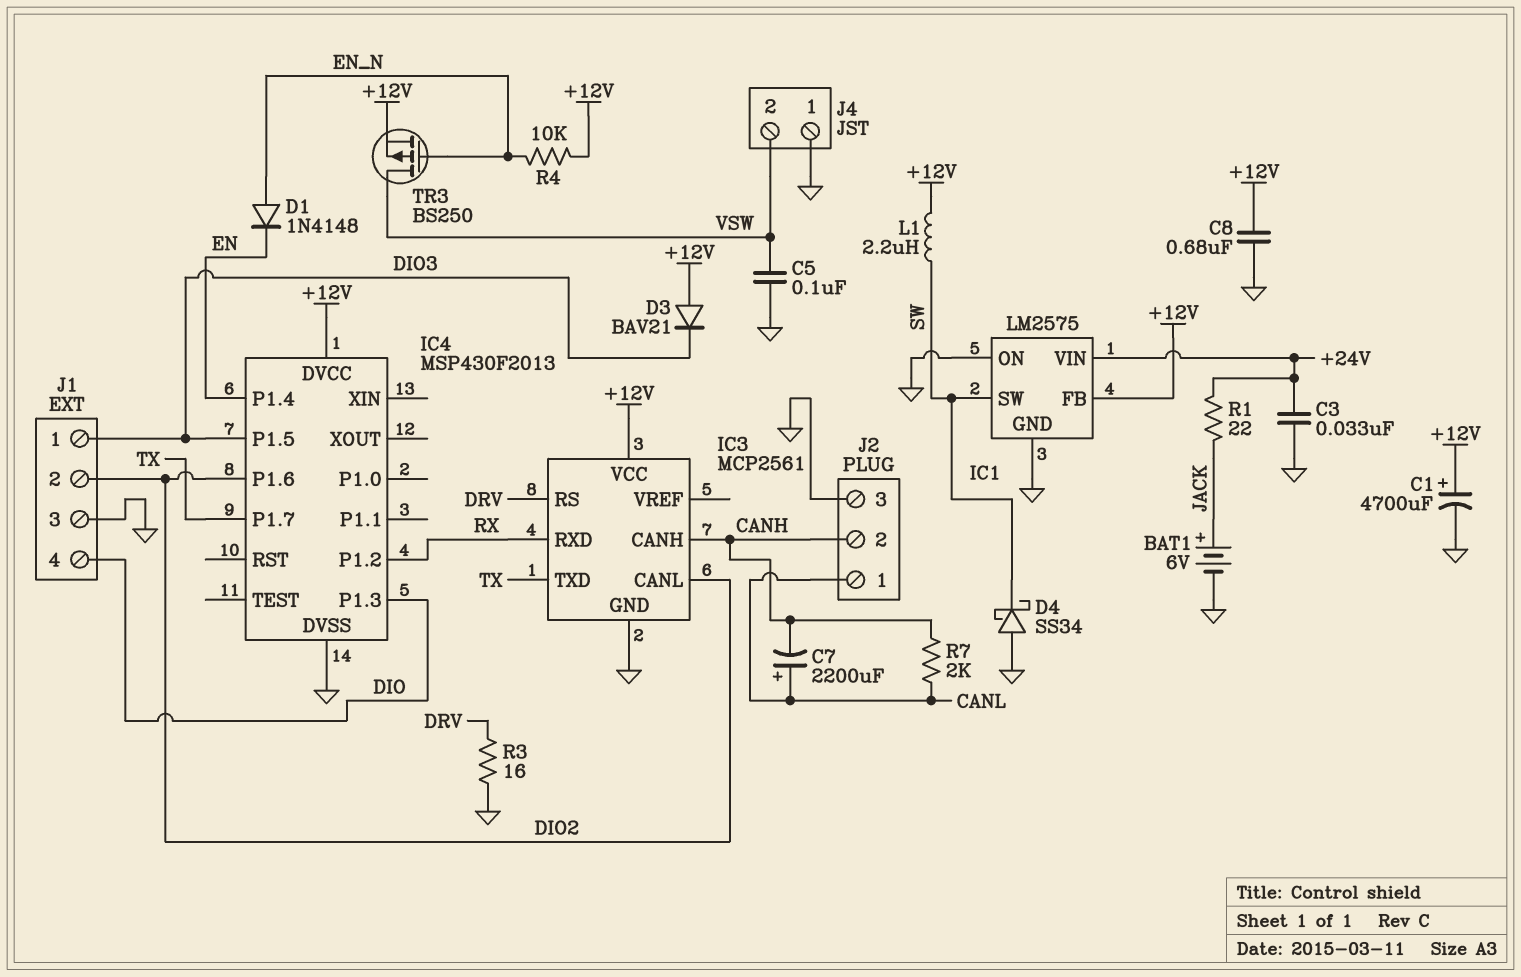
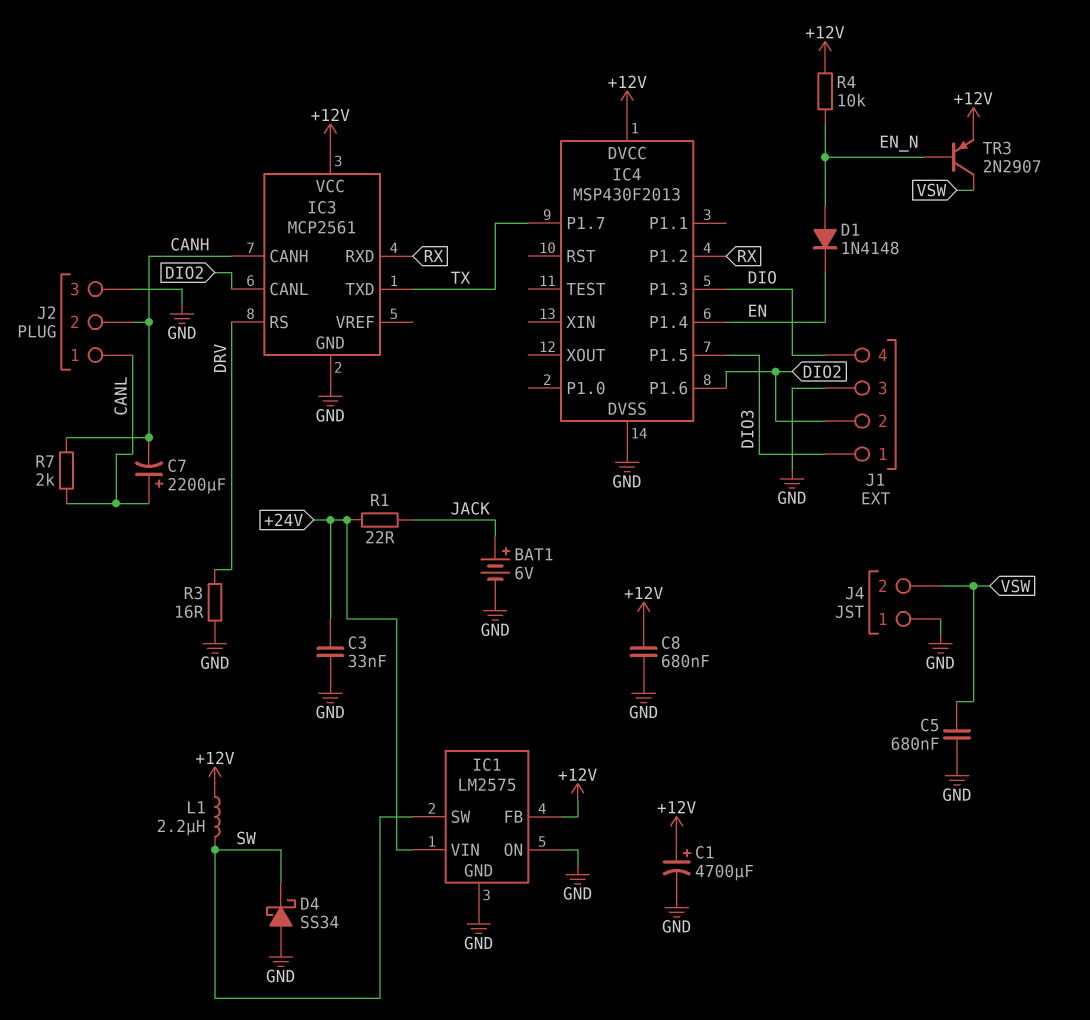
C5: 100nF (GND, VSW) -> 680nF (GND, VSW)
D3: diode BAV21 (A +12V, K DIO3) -> none
TR3: PMOS BS250 (G EN_N, D VSW, S +12V) -> PNP 2N2907 (B EN_N, C VSW, E +12V)

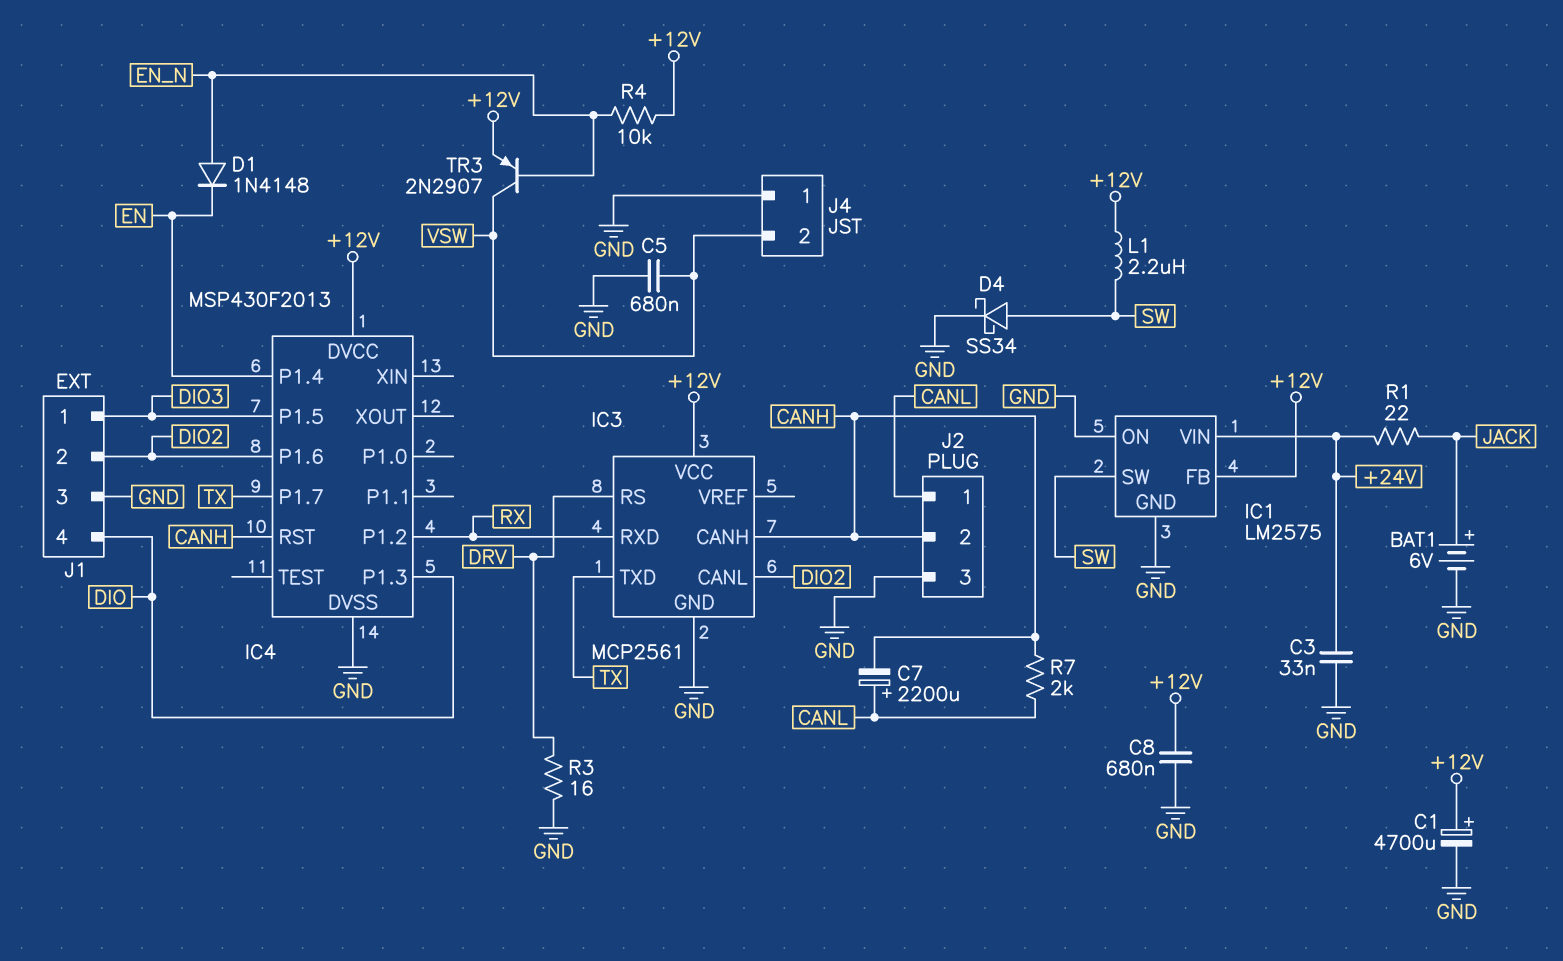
D4: schottky SS34 (A GND, K SW) -> schottky SS34 (A SW, K GND)
IC4 pin RST: none -> CANH

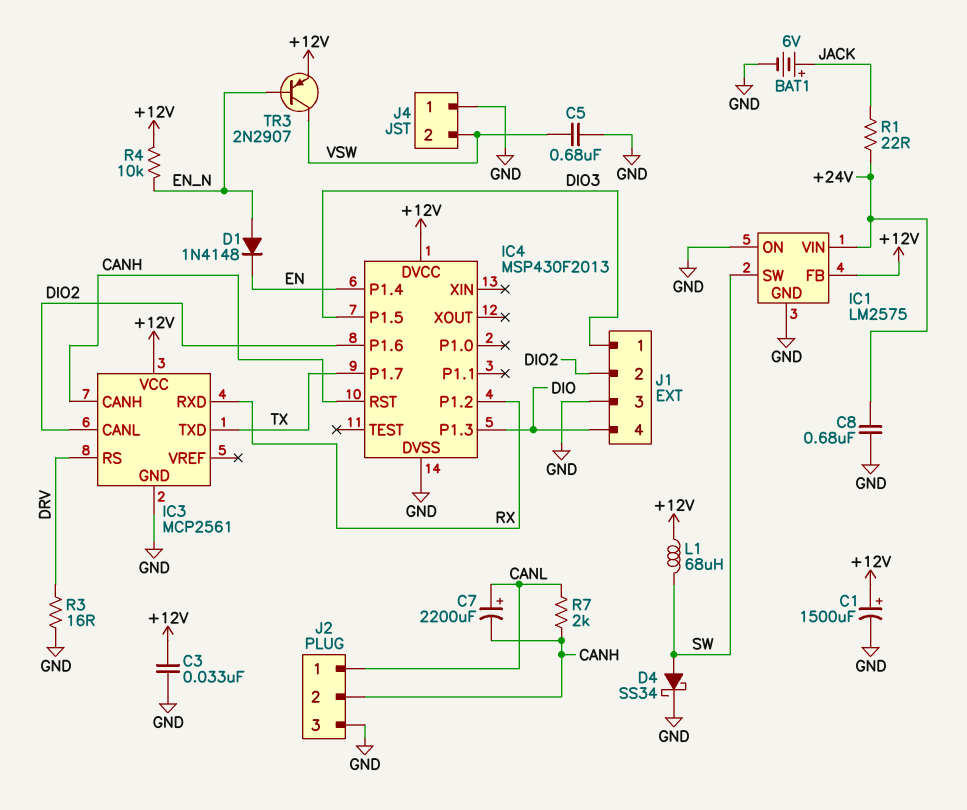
C1: 4700uF (plus +12V, minus GND) -> 1500uF (plus +12V, minus GND)
C3: 33nF (+24V, GND) -> 33nF (+12V, GND)
C8: 680nF (+12V, GND) -> 680nF (+24V, GND)
L1: 2.2uH (+12V, SW) -> 68uH (+12V, SW)

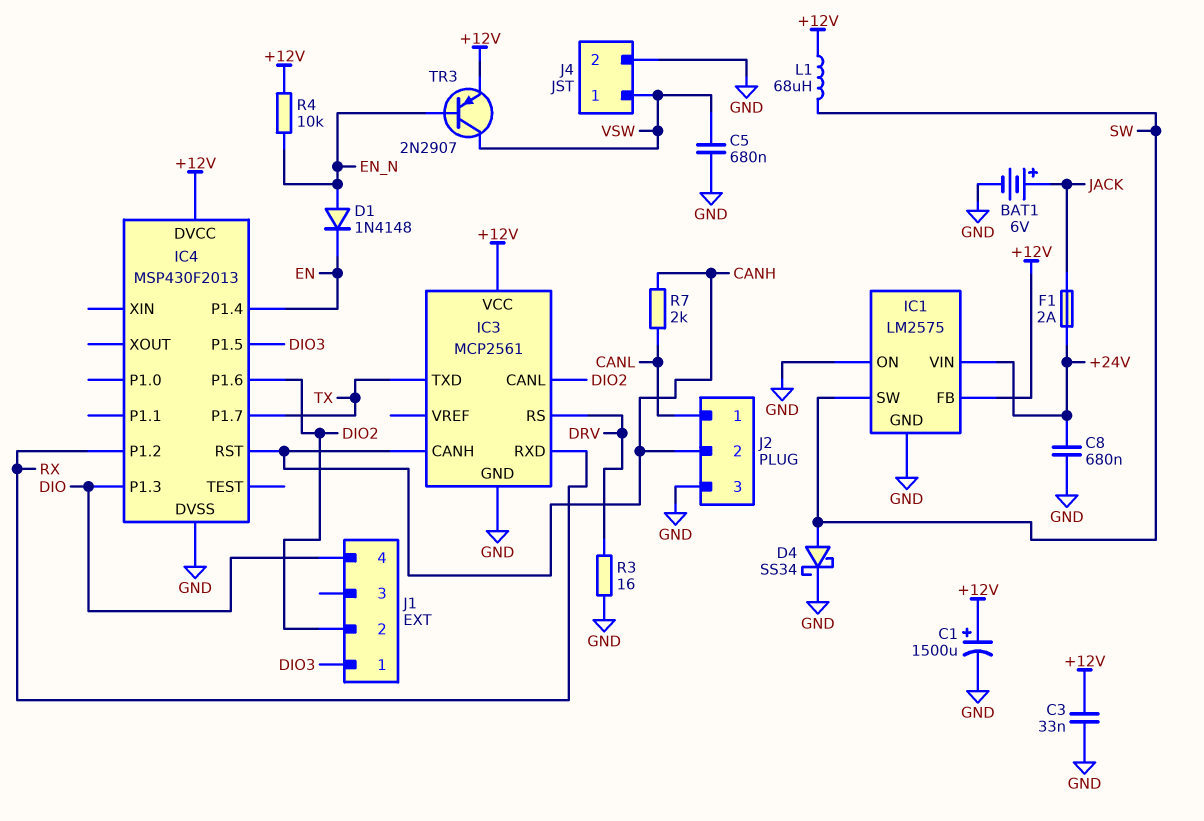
C7: 2200uF (plus CANL, minus CANH) -> none
F1: none -> 2A (+24V, JACK)
J1 pin 3: GND -> none
J4 pin 1: GND -> VSW
J4 pin 2: VSW -> GND
R1: 22 (+24V, JACK) -> none

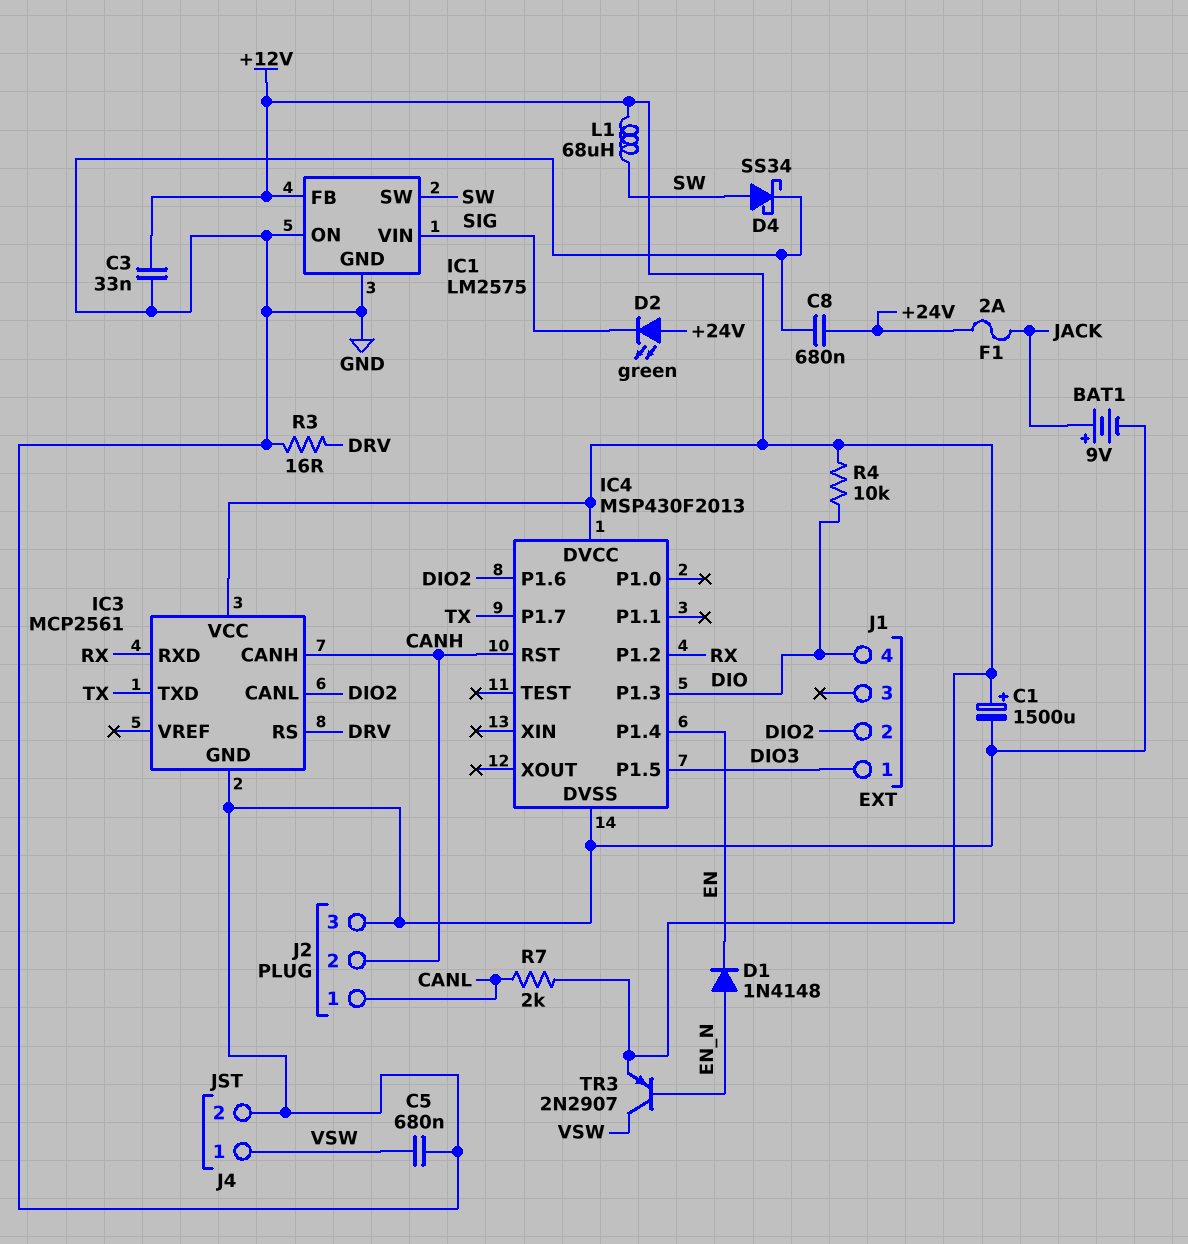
BAT1: 6V (plus JACK, minus GND) -> 9V (plus JACK, minus GND)
D2: none -> LED green (A +24V, K SIG)
IC1 pin VIN: +24V -> SIG
R4: 10k (+12V, EN_N) -> 10k (+12V, DIO)
R7: 2k (CANH, CANL) -> 2k (+12V, CANL)

